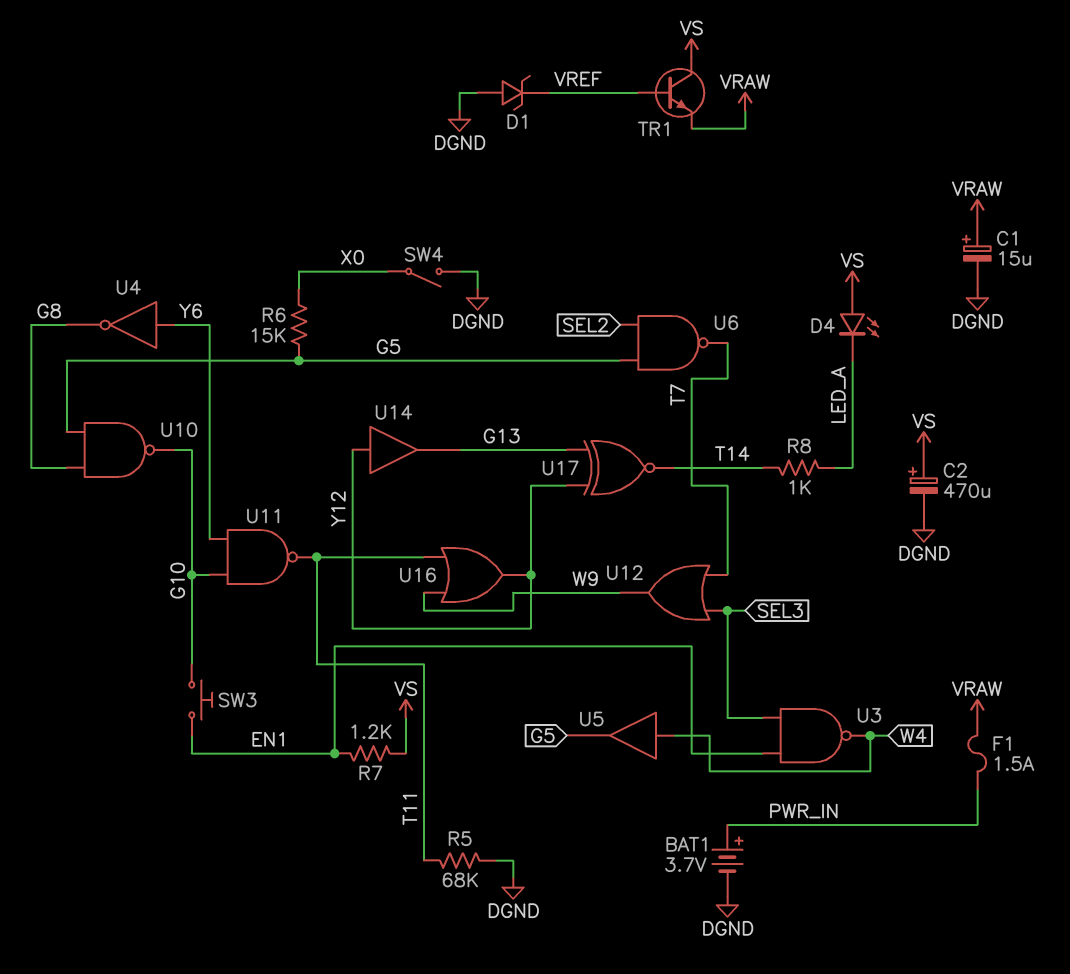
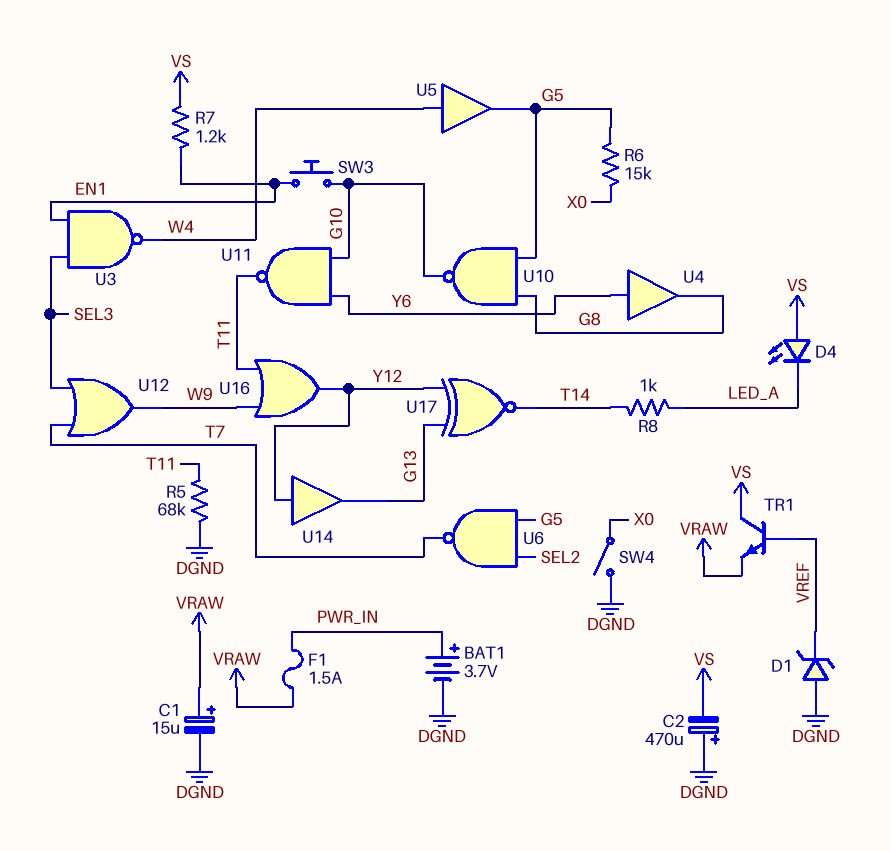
C2: 470uF (plus VS, minus DGND) -> 470uF (plus DGND, minus VS)
U4: NOT (in Y6, out G8) -> buffer (in Y6, out G8)

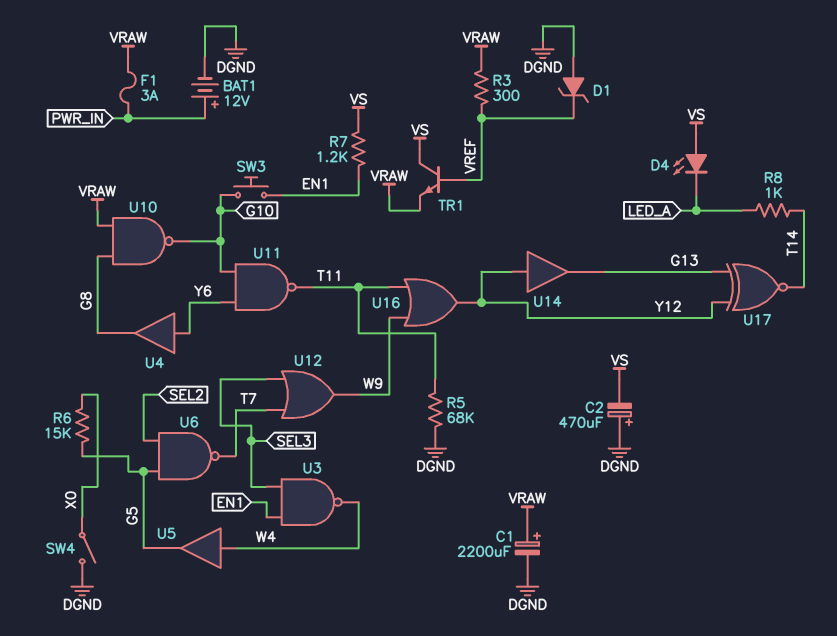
BAT1: 3.7V (plus PWR_IN, minus DGND) -> 12V (plus PWR_IN, minus DGND)
C1: 15uF (plus VRAW, minus DGND) -> 2200uF (plus VRAW, minus DGND)
F1: 1.5A (PWR_IN, VRAW) -> 3A (PWR_IN, VRAW)
R3: none -> 300 (VRAW, VREF)
U10: NAND (in G5, in G8, out G10) -> NAND (in G8, in VRAW, out G10)

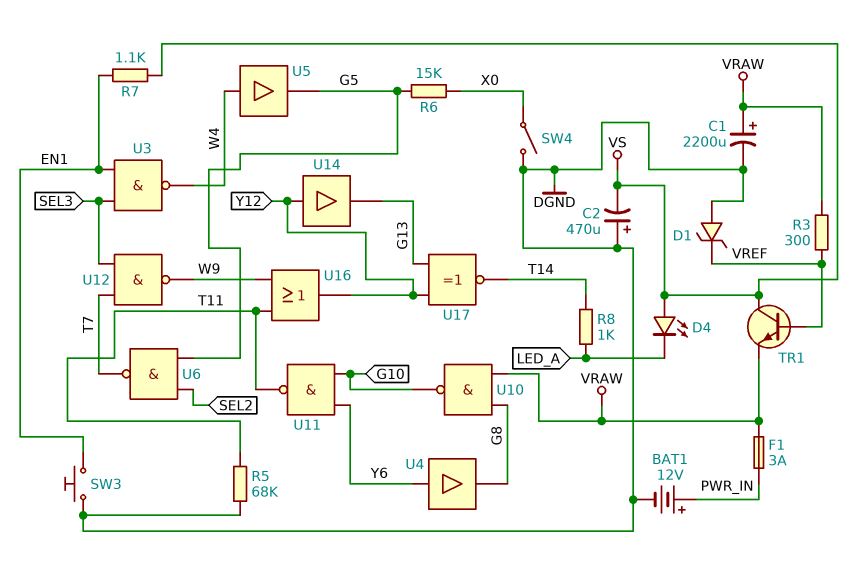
R7: 1.2k (EN1, VS) -> 1.1k (EN1, VS)
SW3: button (EN1, G10) -> button (DGND, EN1)
U12: OR (in SEL3, in T7, out W9) -> NAND (in SEL3, in T7, out W9)

